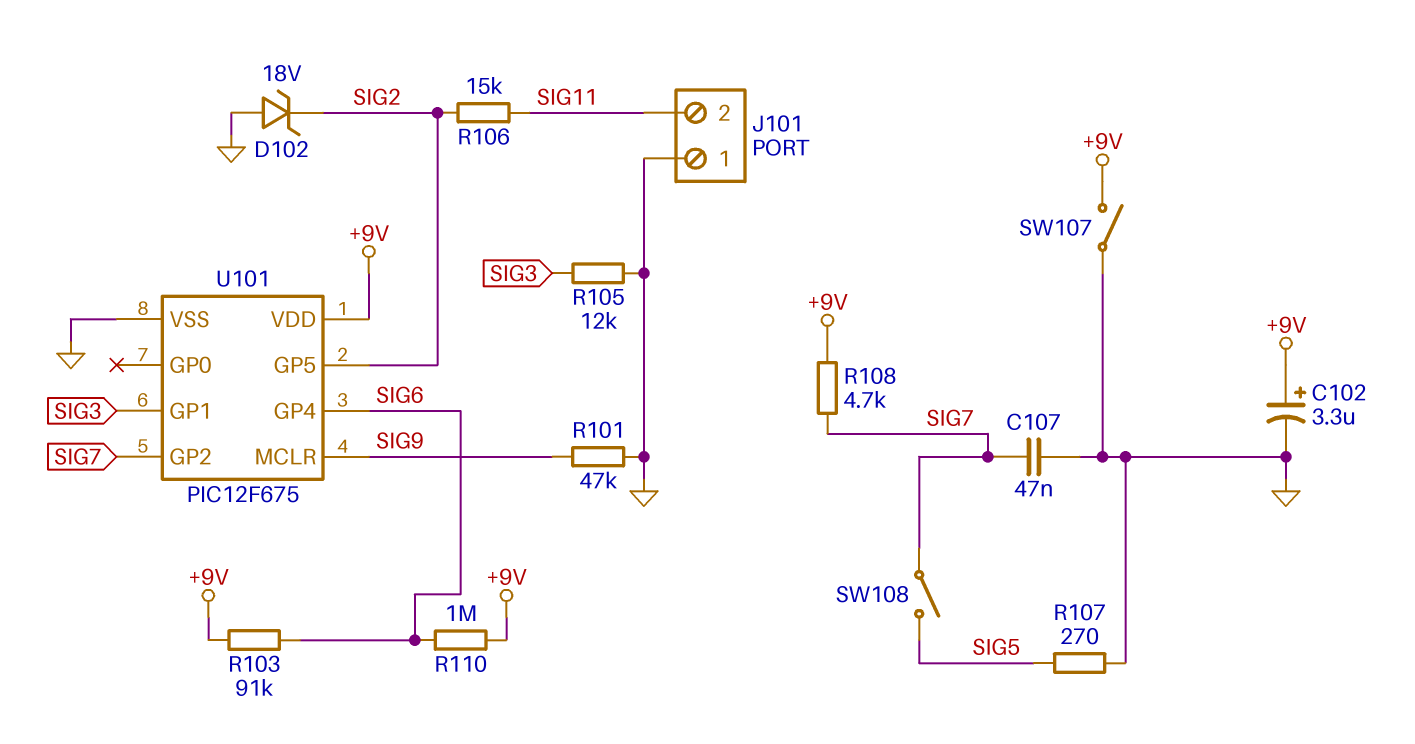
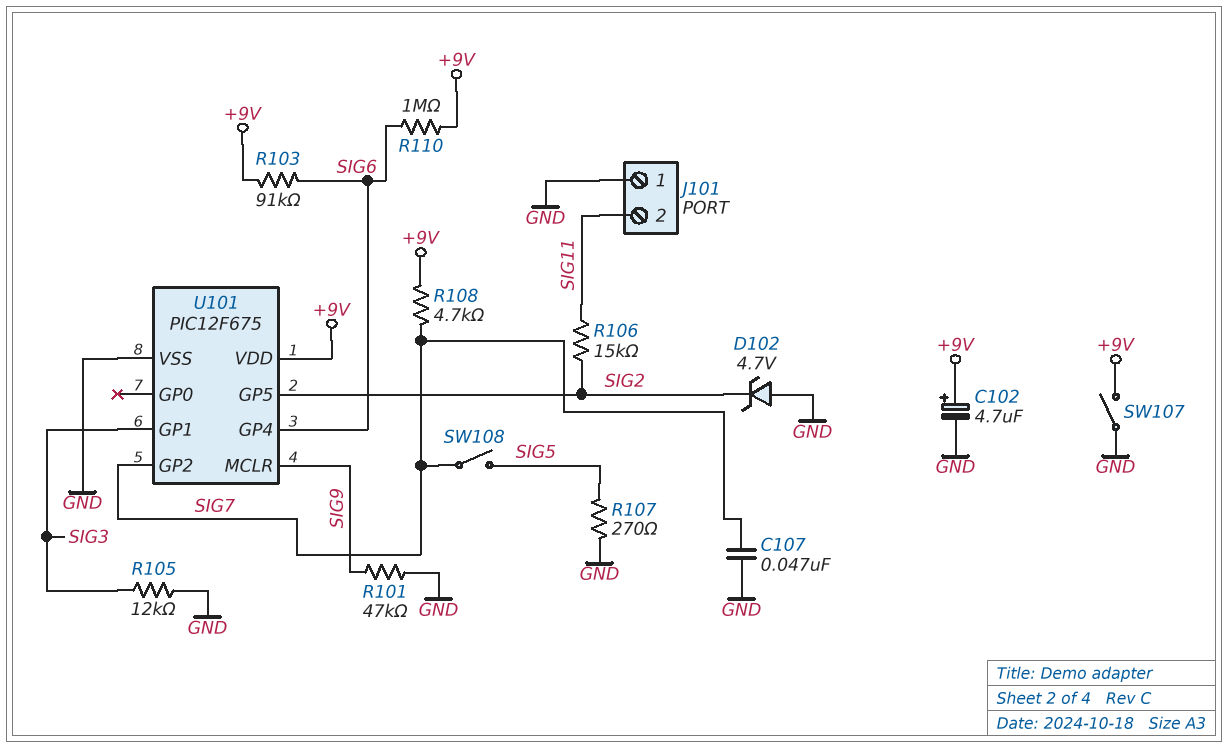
C102: 3.3uF (plus +9V, minus GND) -> 4.7uF (plus +9V, minus GND)
D102: zener 18V (A GND, K SIG2) -> zener 4.7V (A GND, K SIG2)

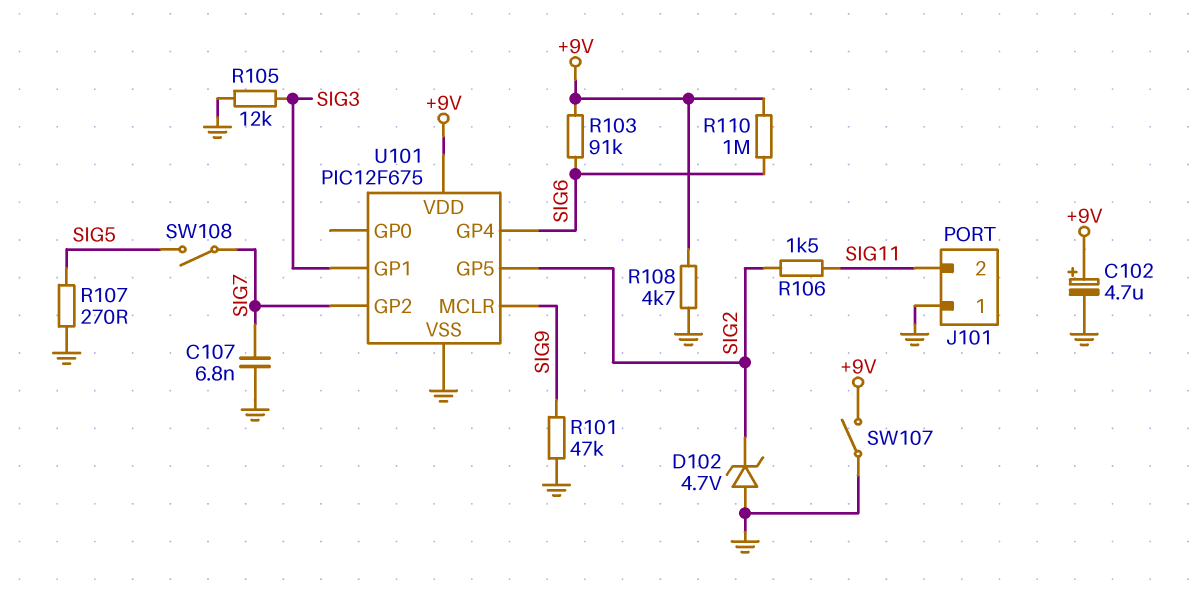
C107: 47nF (GND, SIG7) -> 6.8nF (GND, SIG7)
R106: 15k (SIG2, SIG11) -> 1.5k (SIG2, SIG11)
R108: 4.7k (+9V, SIG7) -> 4.7k (+9V, GND)

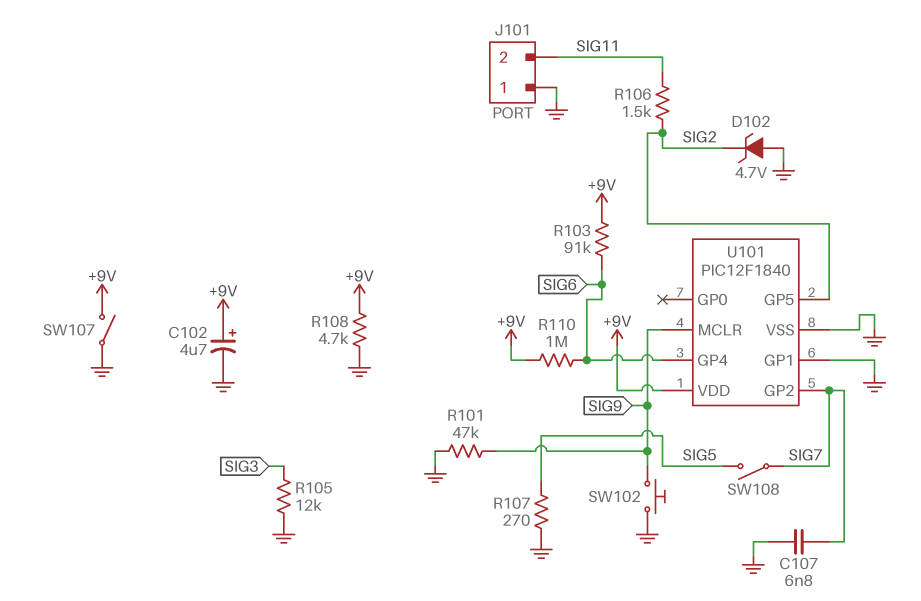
SW102: none -> button (GND, SIG9)
U101: PIC12F675 -> PIC12F1840
U101 pin GP1: SIG3 -> GND

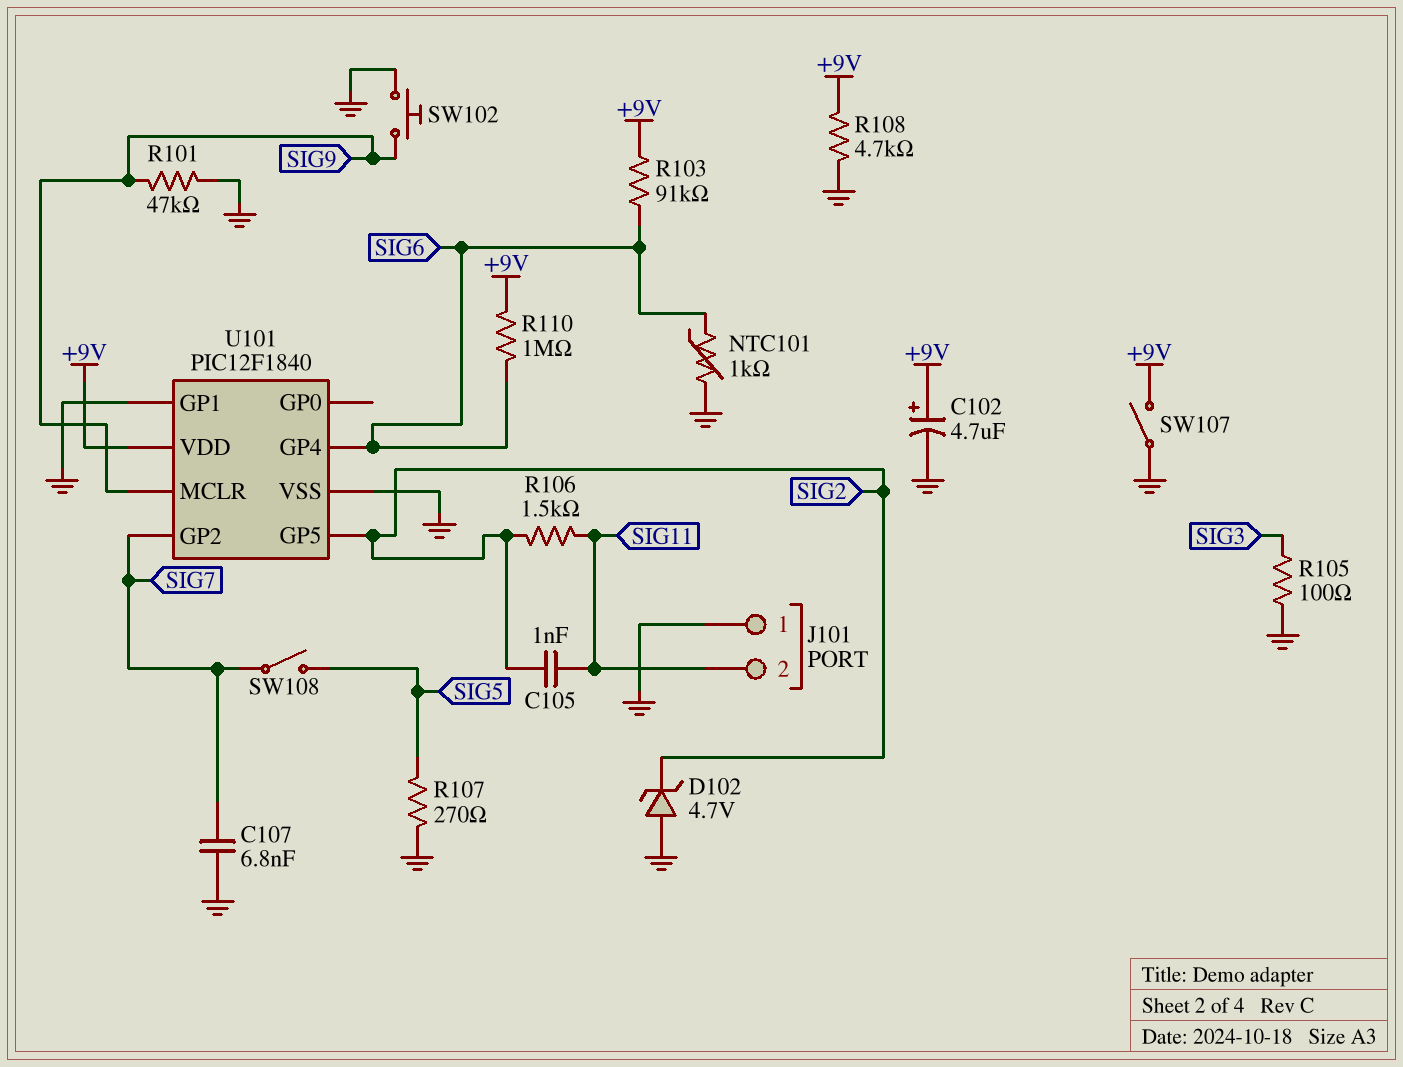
C105: none -> 1nF (SIG2, SIG11)
NTC101: none -> 1k (GND, SIG6)
R105: 12k (GND, SIG3) -> 100 (GND, SIG3)

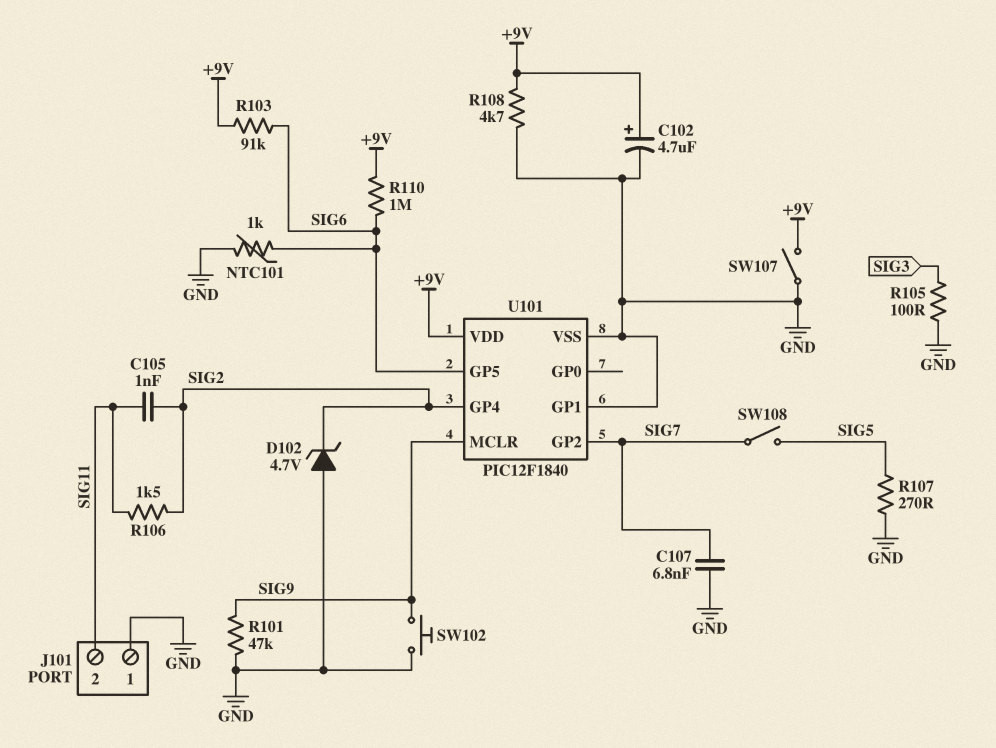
U101 pin GP4: SIG6 -> SIG2
U101 pin GP5: SIG2 -> SIG6

